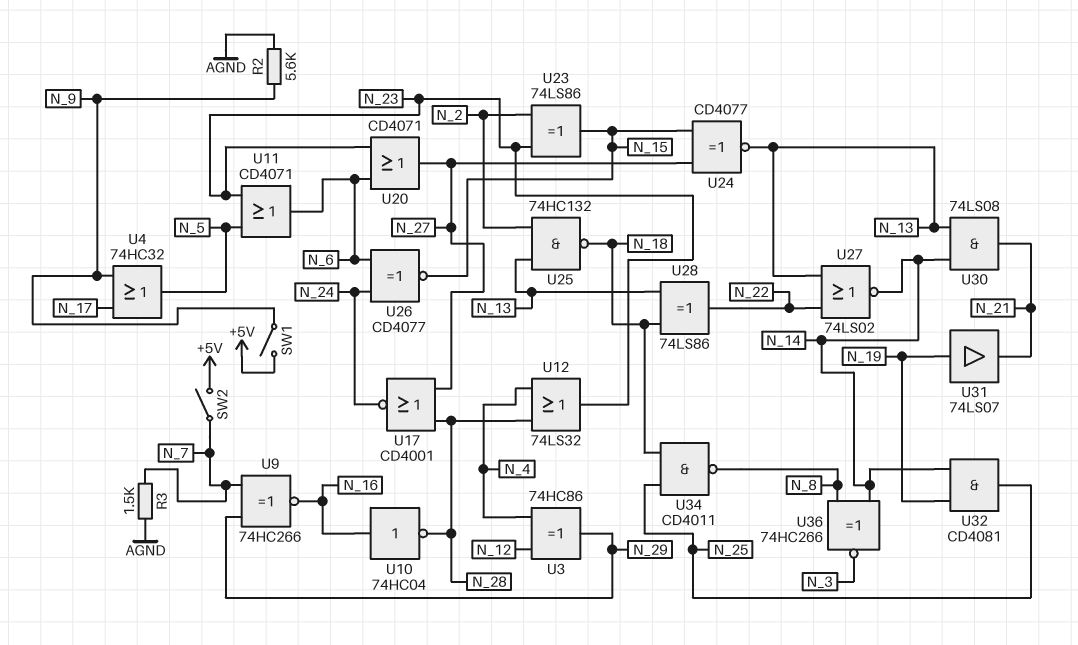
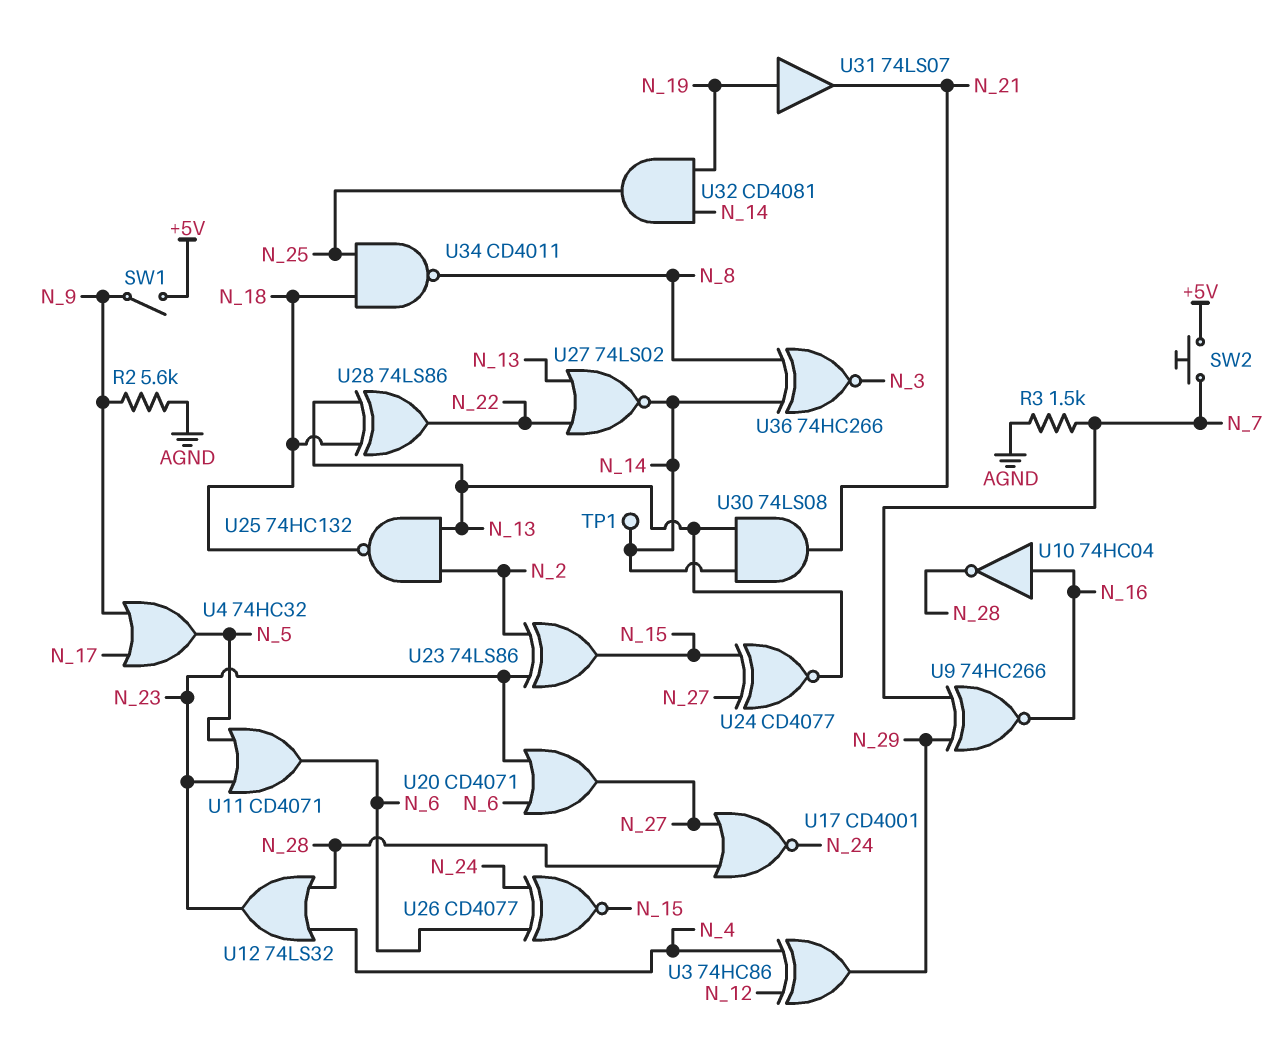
SW2: switch (+5V, N_7) -> button (+5V, N_7)
TP1: none -> test point (N_14)

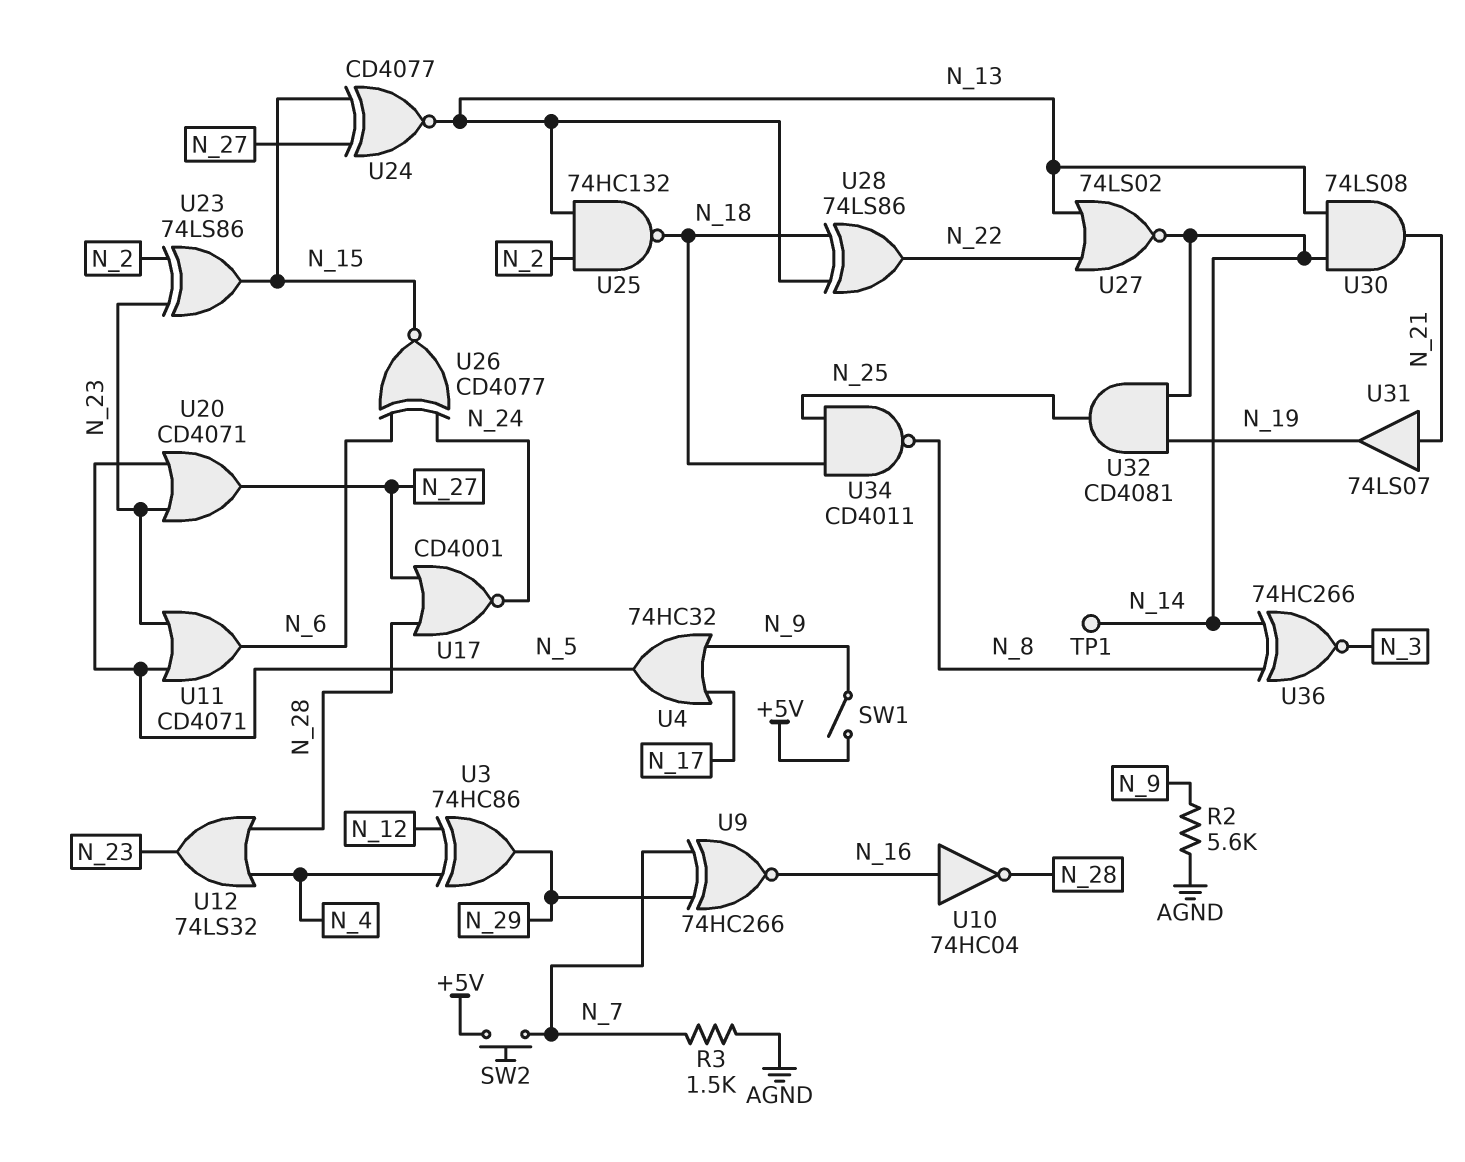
U20: OR CD4071 (in N_6, in N_23, out N_27) -> OR CD4071 (in N_5, in N_23, out N_27)
U31: buffer 74LS07 (in N_19, out N_21) -> buffer 74LS07 (in N_21, out N_19)

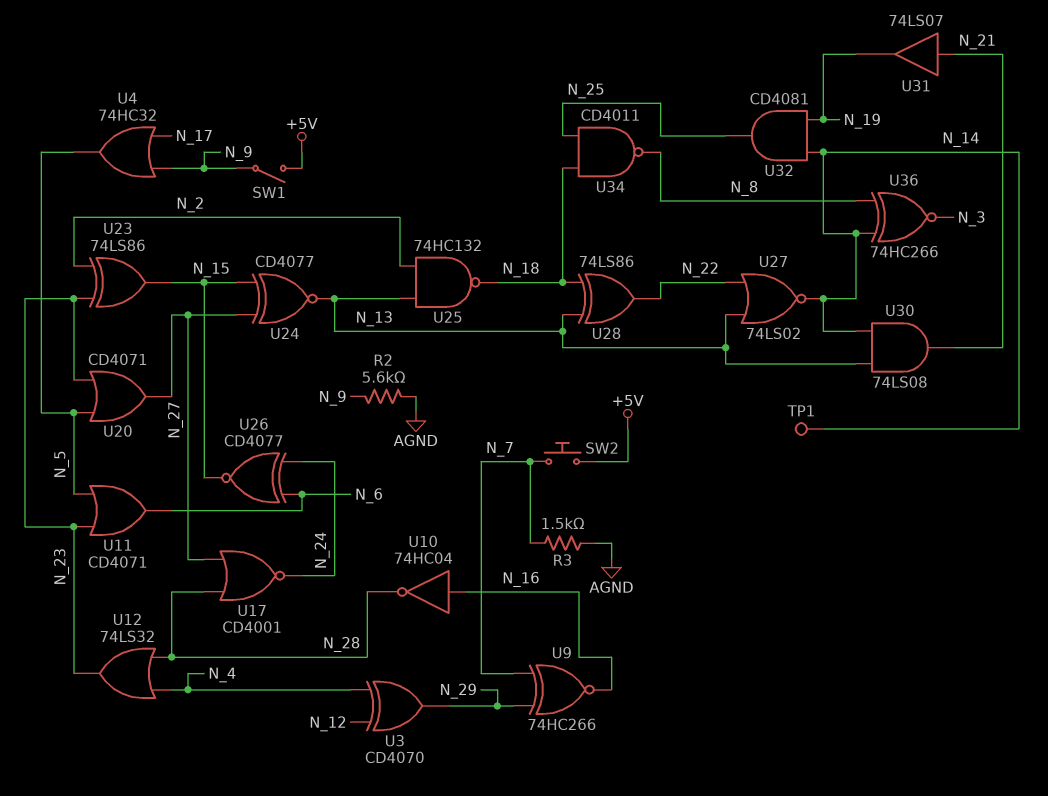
U3: XOR 74HC86 (in N_4, in N_12, out N_29) -> XOR CD4070 (in N_4, in N_12, out N_29)

